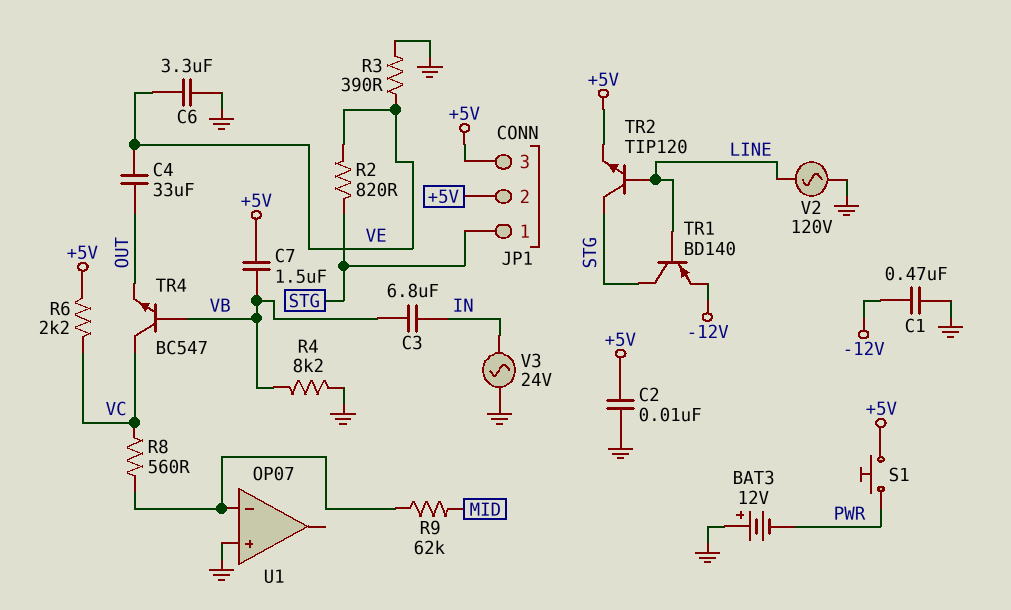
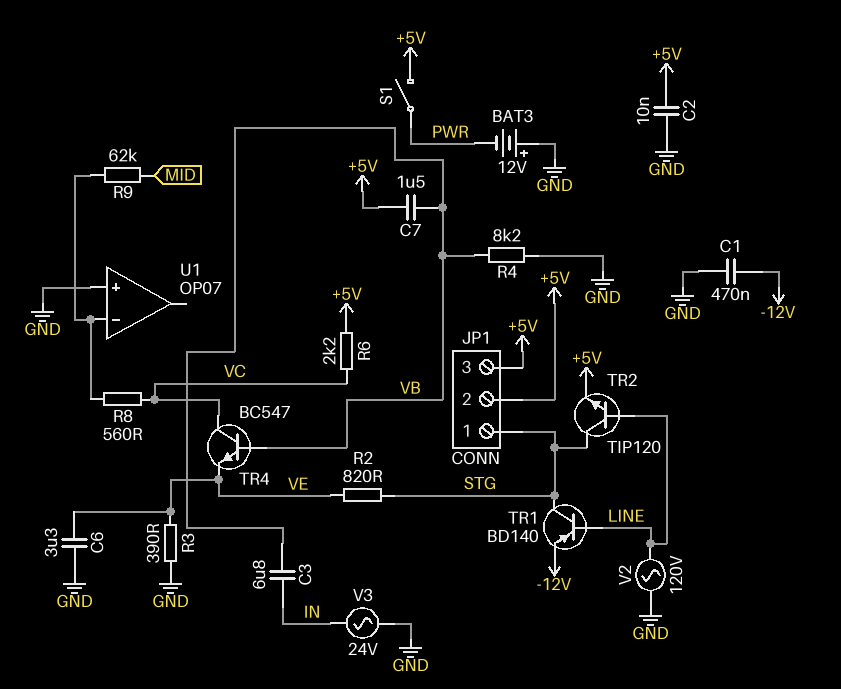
C4: 33uF (OUT, VE) -> none
S1: button (+5V, PWR) -> switch (+5V, PWR)
TR4: NPN BC547 (B VB, C VC, E OUT) -> NPN BC547 (B VB, C VC, E VE)

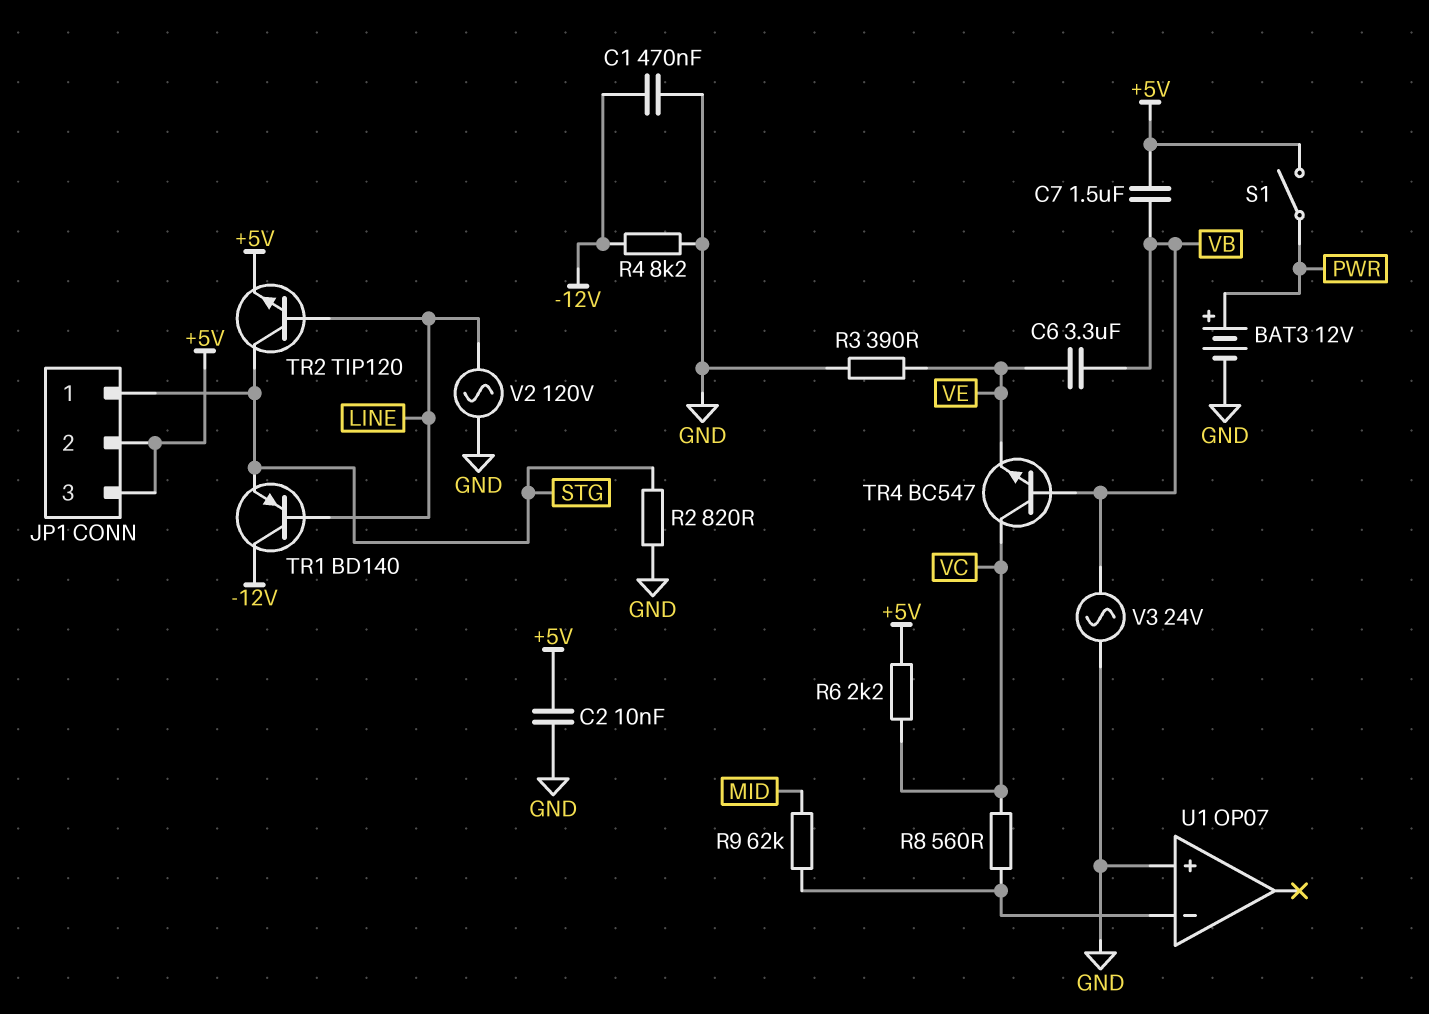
BAT3: 12V (plus GND, minus PWR) -> 12V (plus PWR, minus GND)
C3: 6.8uF (IN, VB) -> none
C6: 3.3uF (GND, VE) -> 3.3uF (VB, VE)
R2: 820 (STG, VE) -> 820 (GND, STG)
R4: 8.2k (GND, VB) -> 8.2k (-12V, GND)
TR1: PNP BD140 (B LINE, C STG, E -12V) -> PNP BD140 (B LINE, C -12V, E STG)
V3: AC 24V (GND, IN) -> AC 24V (GND, VB)

